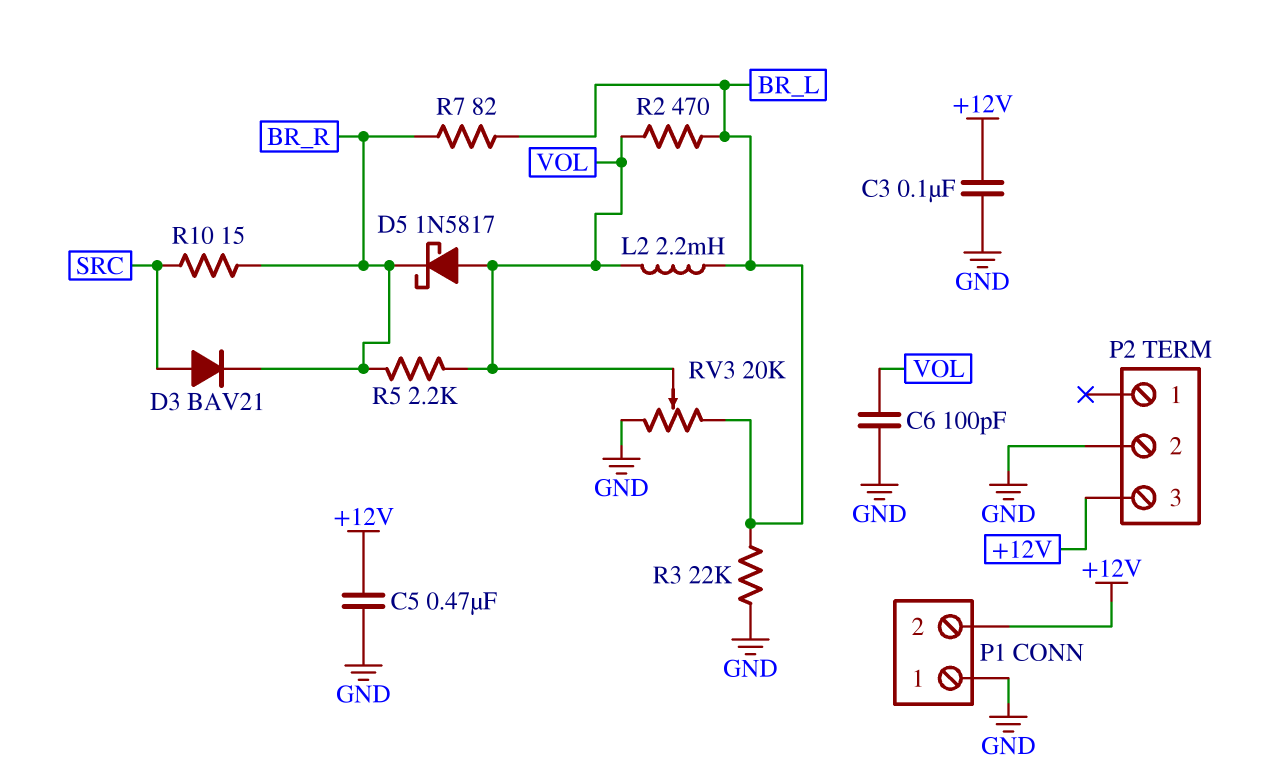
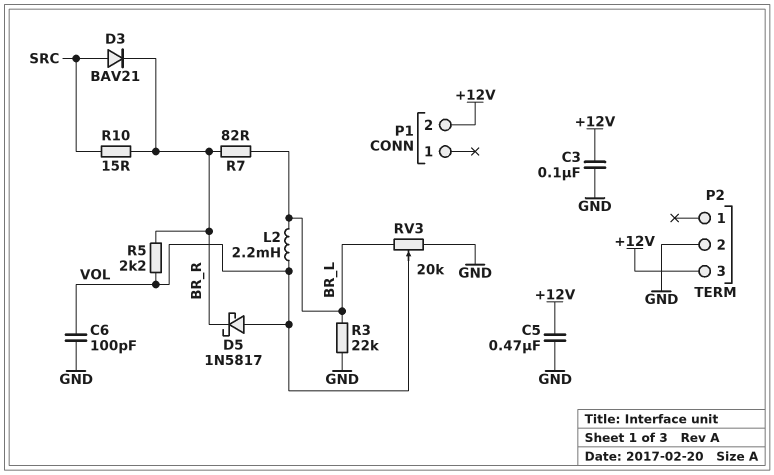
P1 pin 1: GND -> none
R2: 470 (BR_L, VOL) -> none

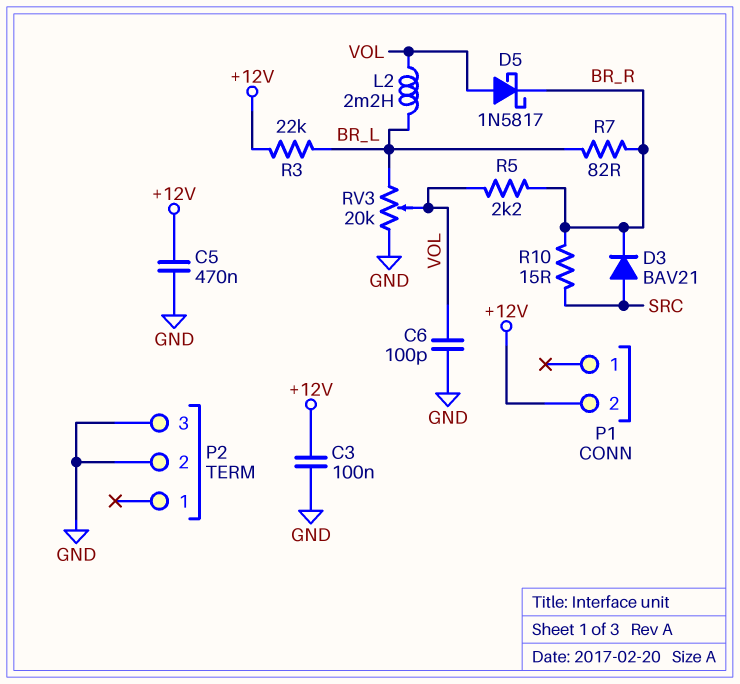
P2 pin 3: +12V -> GND
R3: 22k (BR_L, GND) -> 22k (+12V, BR_L)

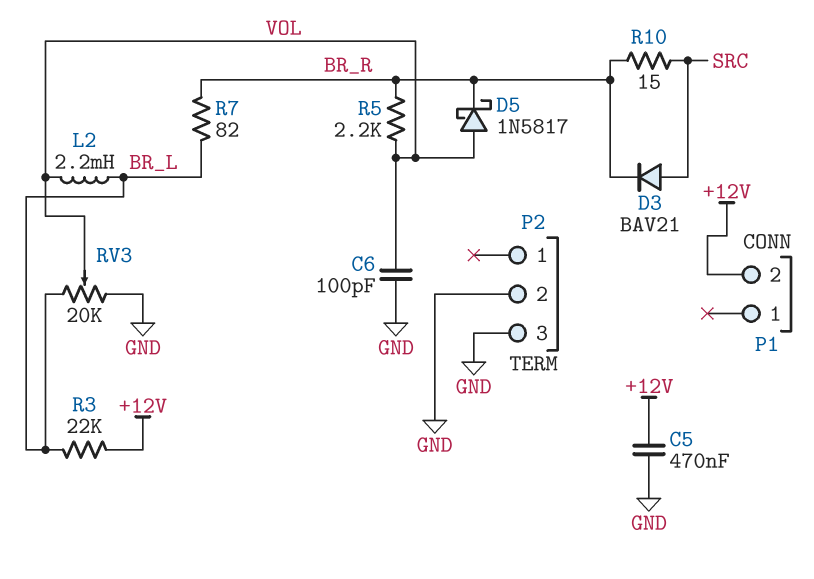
C3: 100nF (+12V, GND) -> none

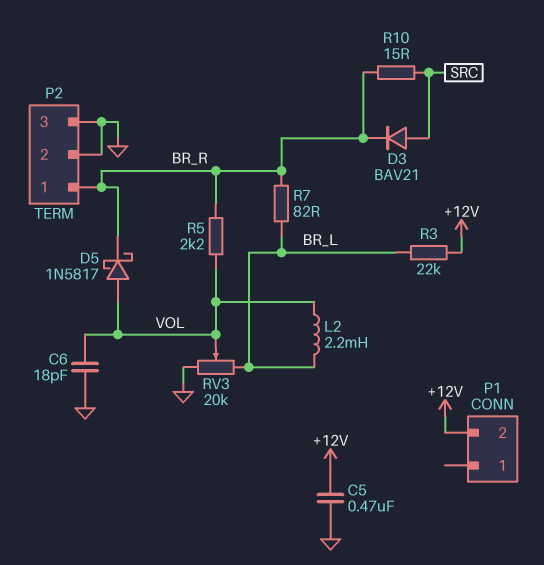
C6: 100pF (GND, VOL) -> 18pF (GND, VOL)
P2 pin 1: none -> BR_R

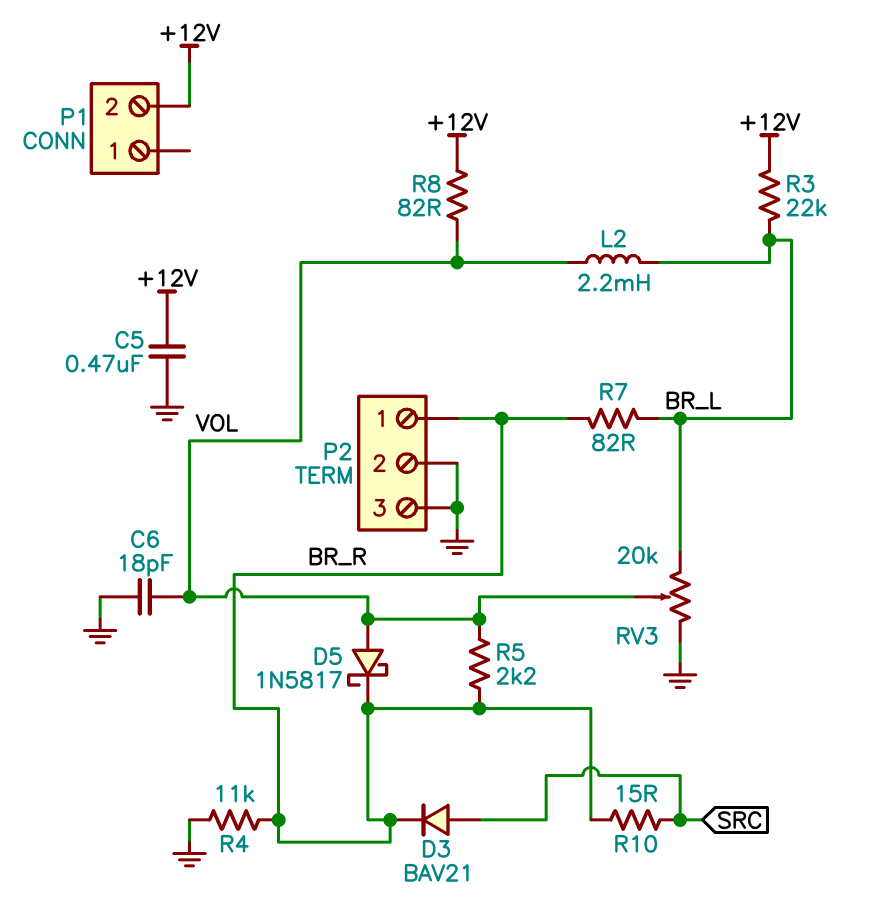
R4: none -> 11k (BR_R, GND)
R8: none -> 82 (+12V, VOL)

